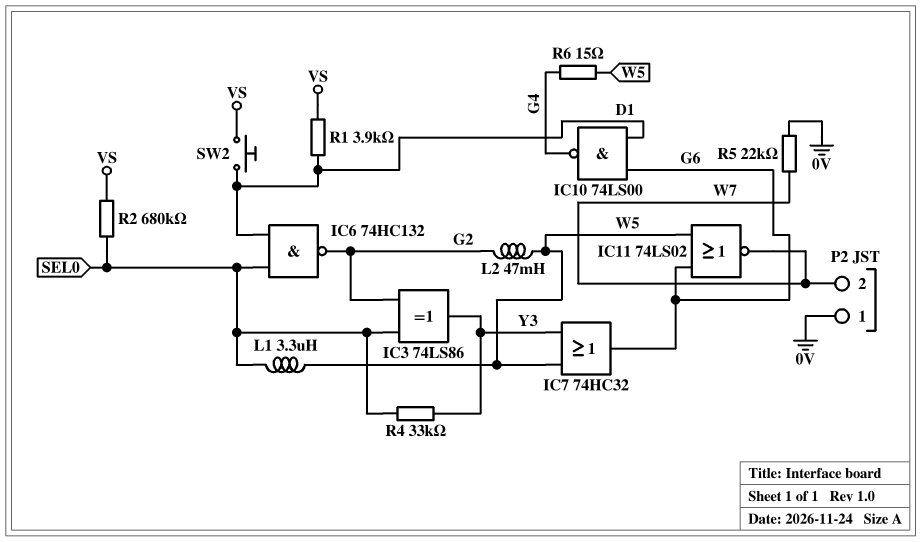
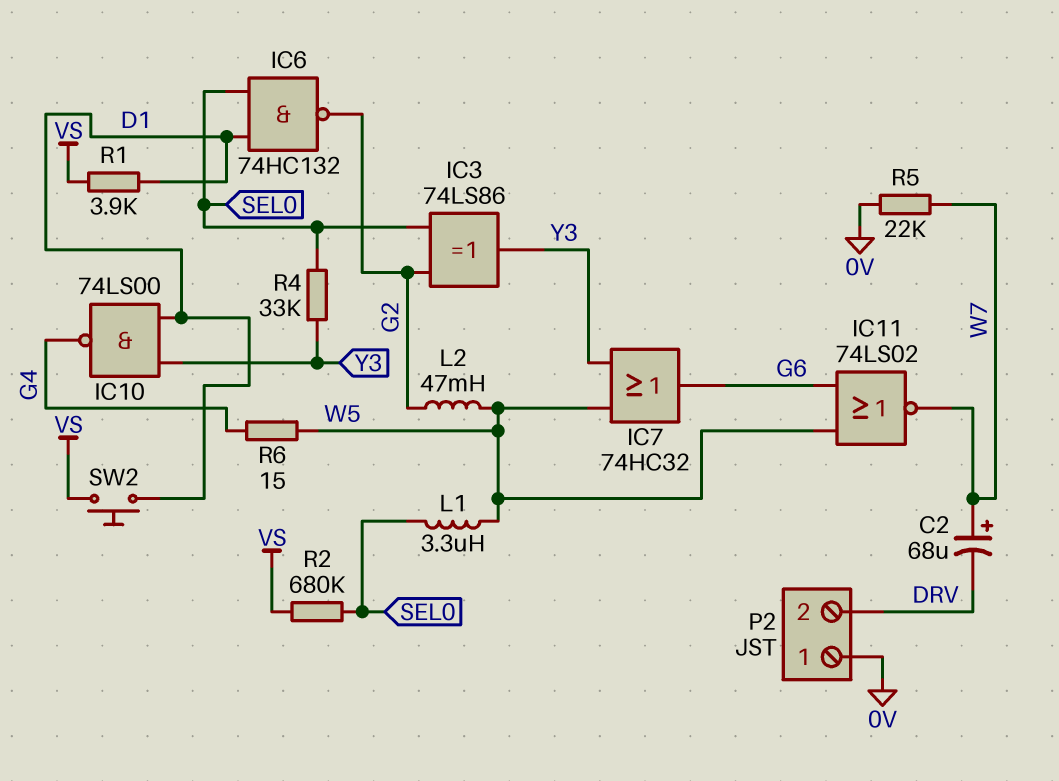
C2: none -> 68uF (plus W7, minus DRV)
IC10: NAND 74LS00 (in D1, in G6, out G4) -> NAND 74LS00 (in D1, in Y3, out G4)
P2 pin 2: W7 -> DRV

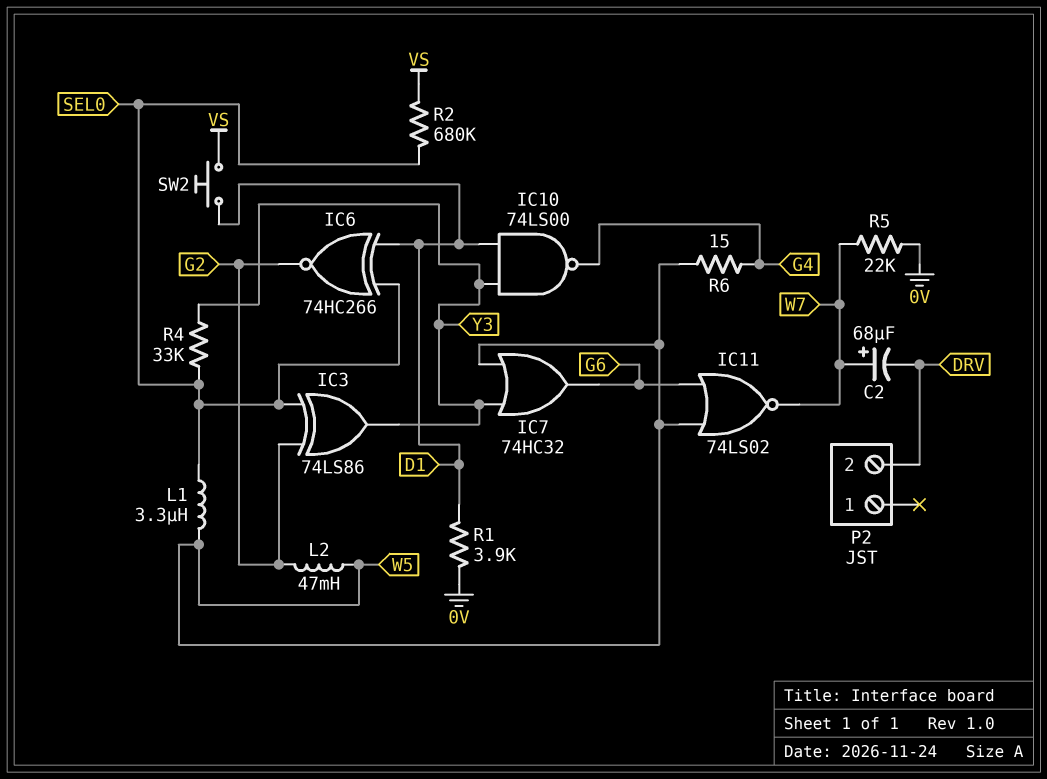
IC6: NAND 74HC132 (in D1, in SEL0, out G2) -> XNOR 74HC266 (in D1, in SEL0, out G2)
P2 pin 1: 0V -> none
R1: 3.9k (D1, VS) -> 3.9k (0V, D1)

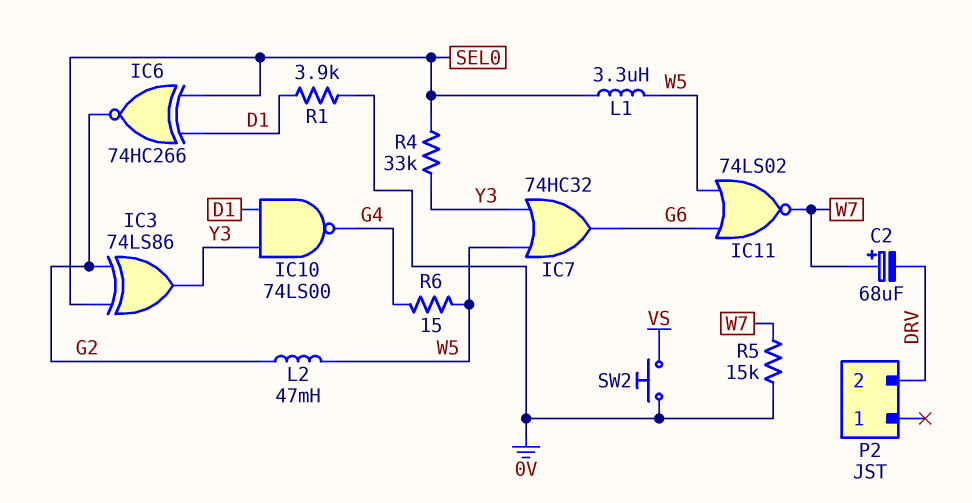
R2: 680k (SEL0, VS) -> none
R5: 22k (0V, W7) -> 15k (0V, W7)
SW2: button (D1, VS) -> button (0V, VS)

